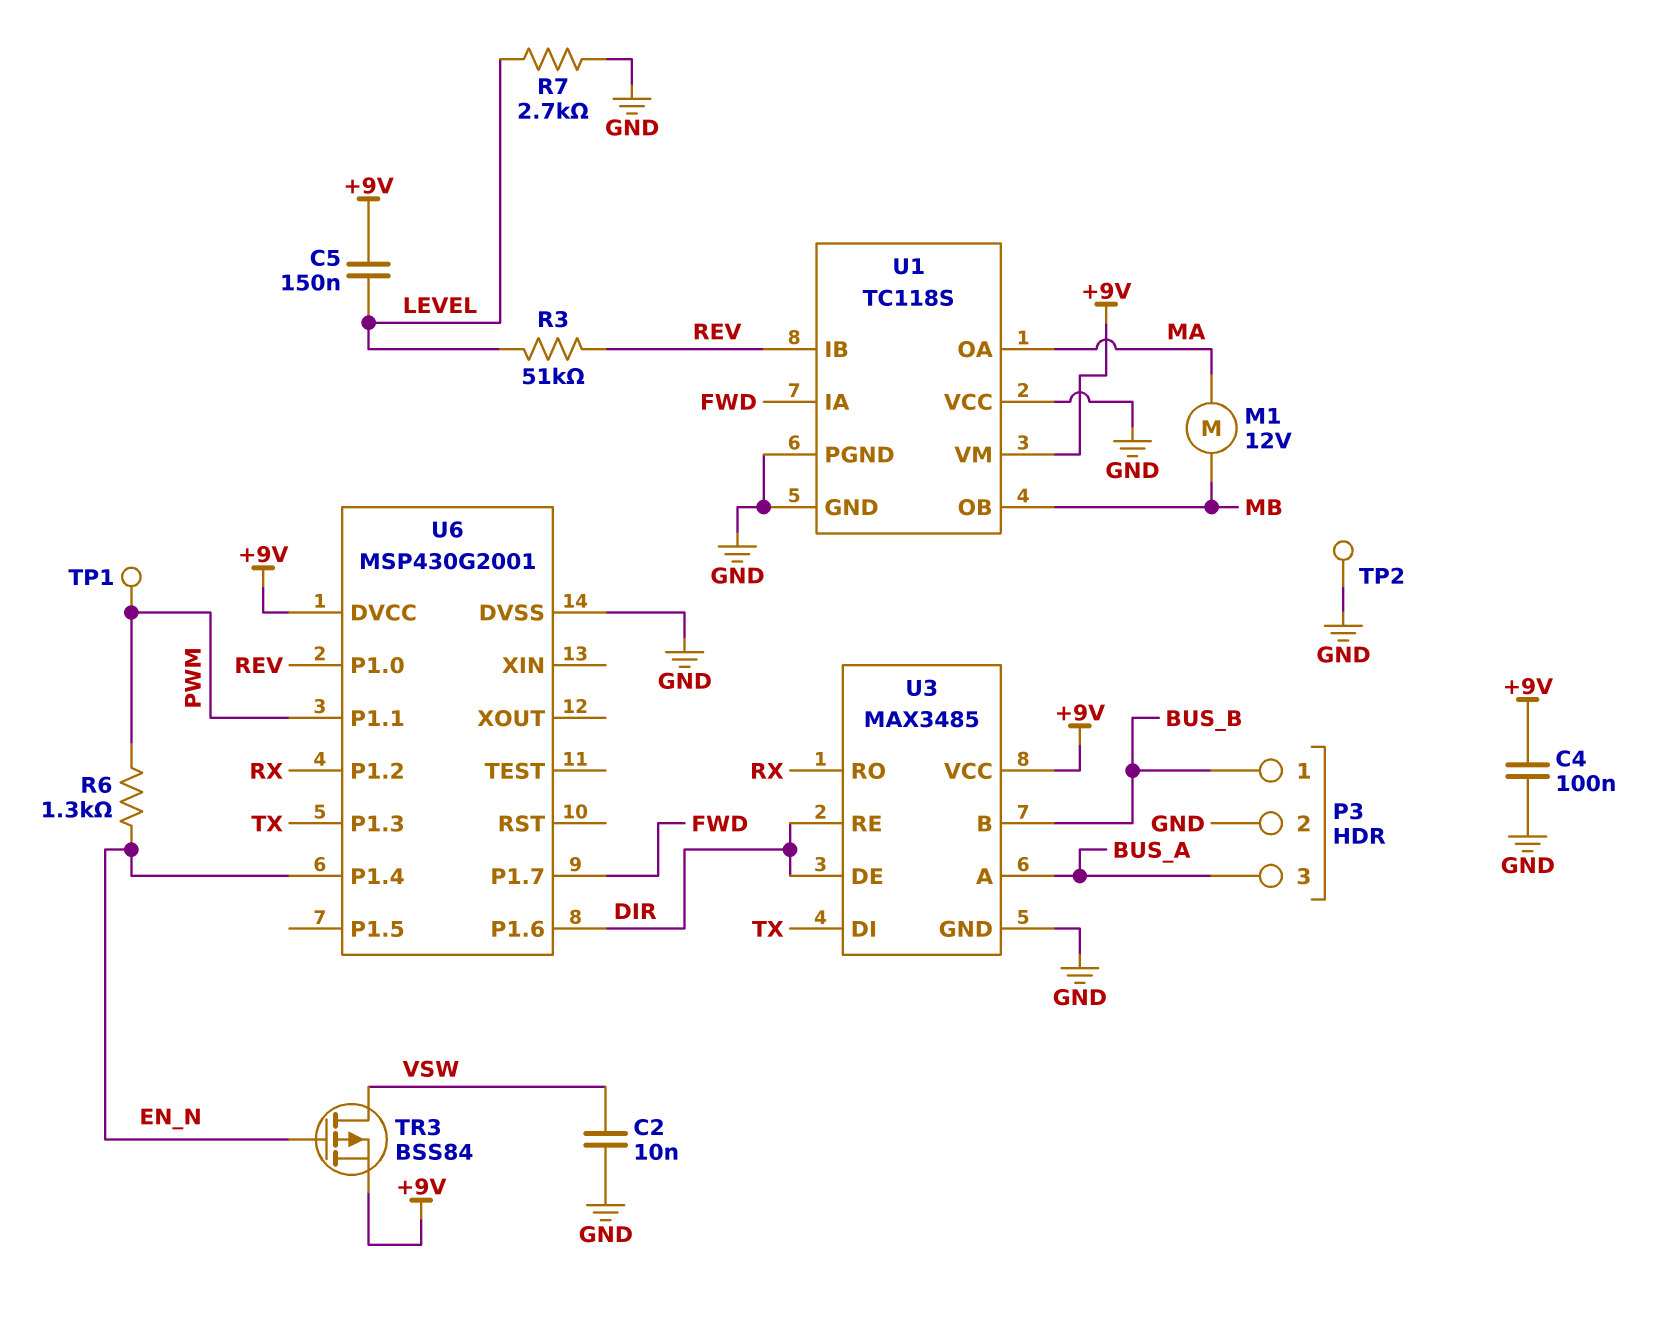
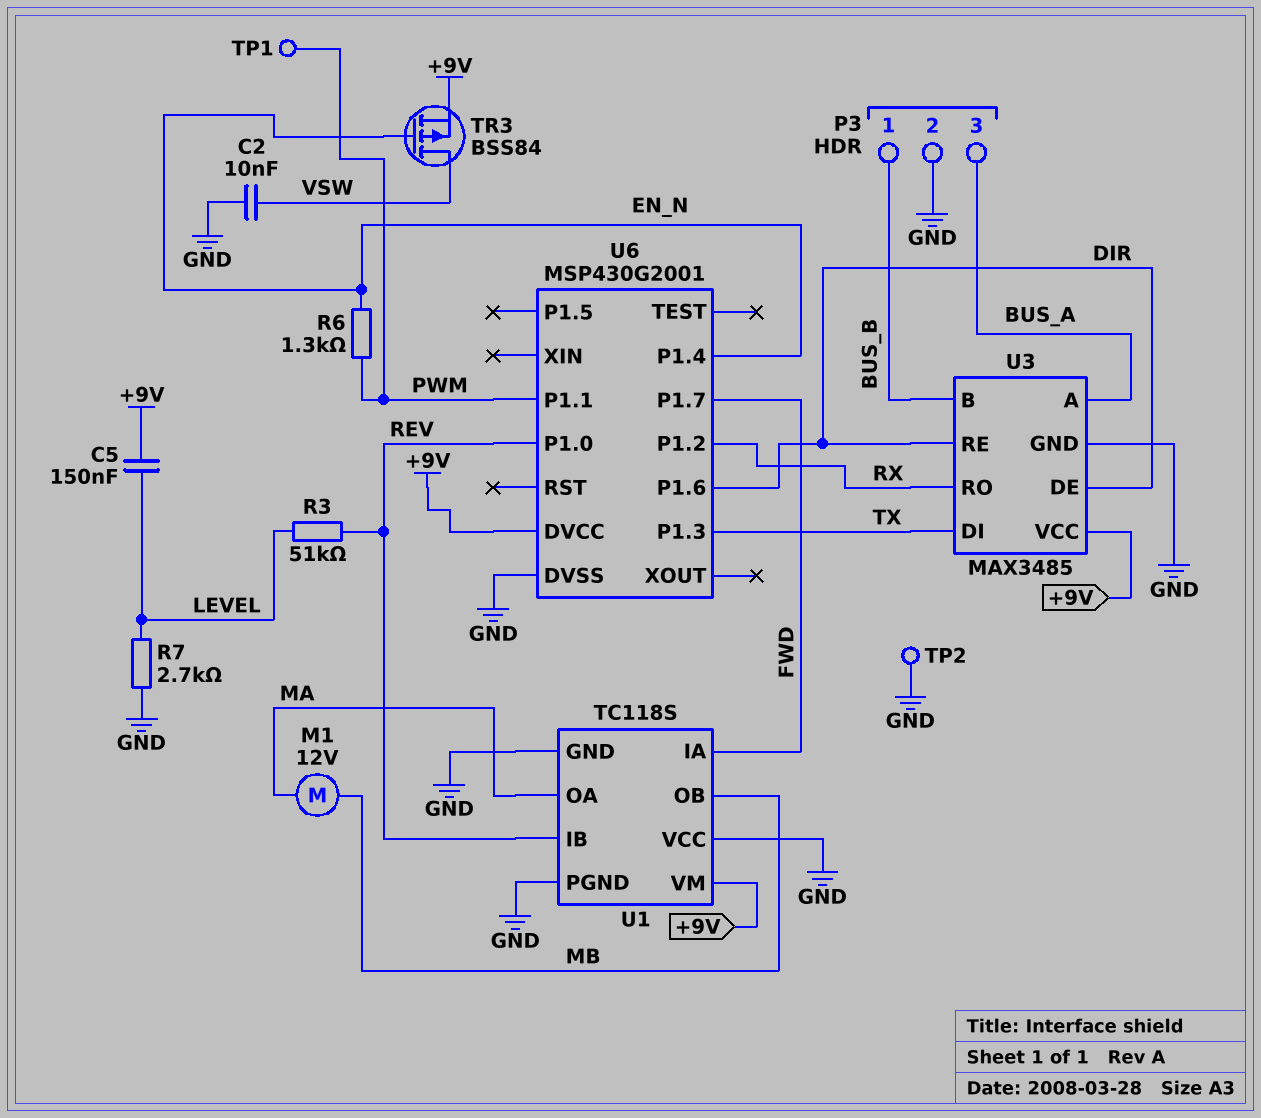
C4: 100nF (+9V, GND) -> none

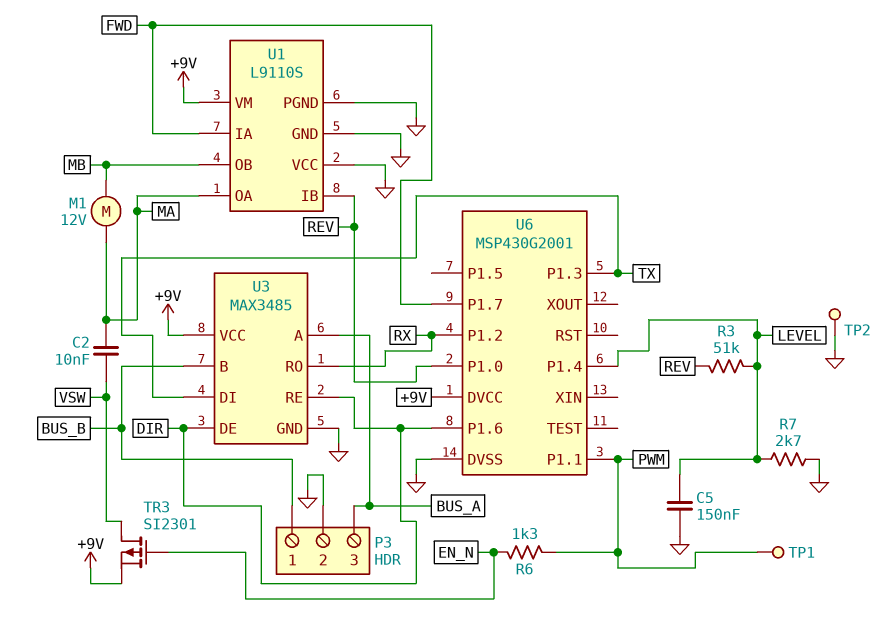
C2: 10nF (GND, VSW) -> 10nF (MA, VSW)
C5: 150nF (+9V, LEVEL) -> 150nF (GND, LEVEL)
TR3: PMOS BSS84 (G EN_N, D VSW, S +9V) -> PMOS SI2301 (G EN_N, D VSW, S +9V)
U1: TC118S -> L9110S
U6 pin P1.4: EN_N -> LEVEL

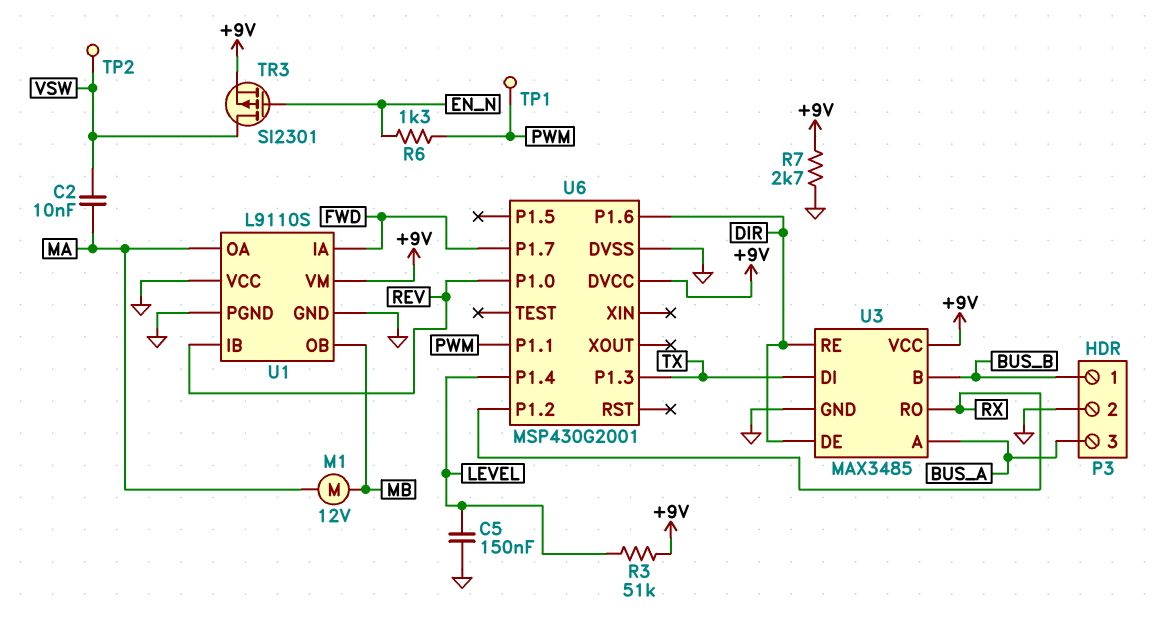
R3: 51k (LEVEL, REV) -> 51k (+9V, LEVEL)
R7: 2.7k (GND, LEVEL) -> 2.7k (+9V, GND)
TP2: test point (GND) -> test point (VSW)

